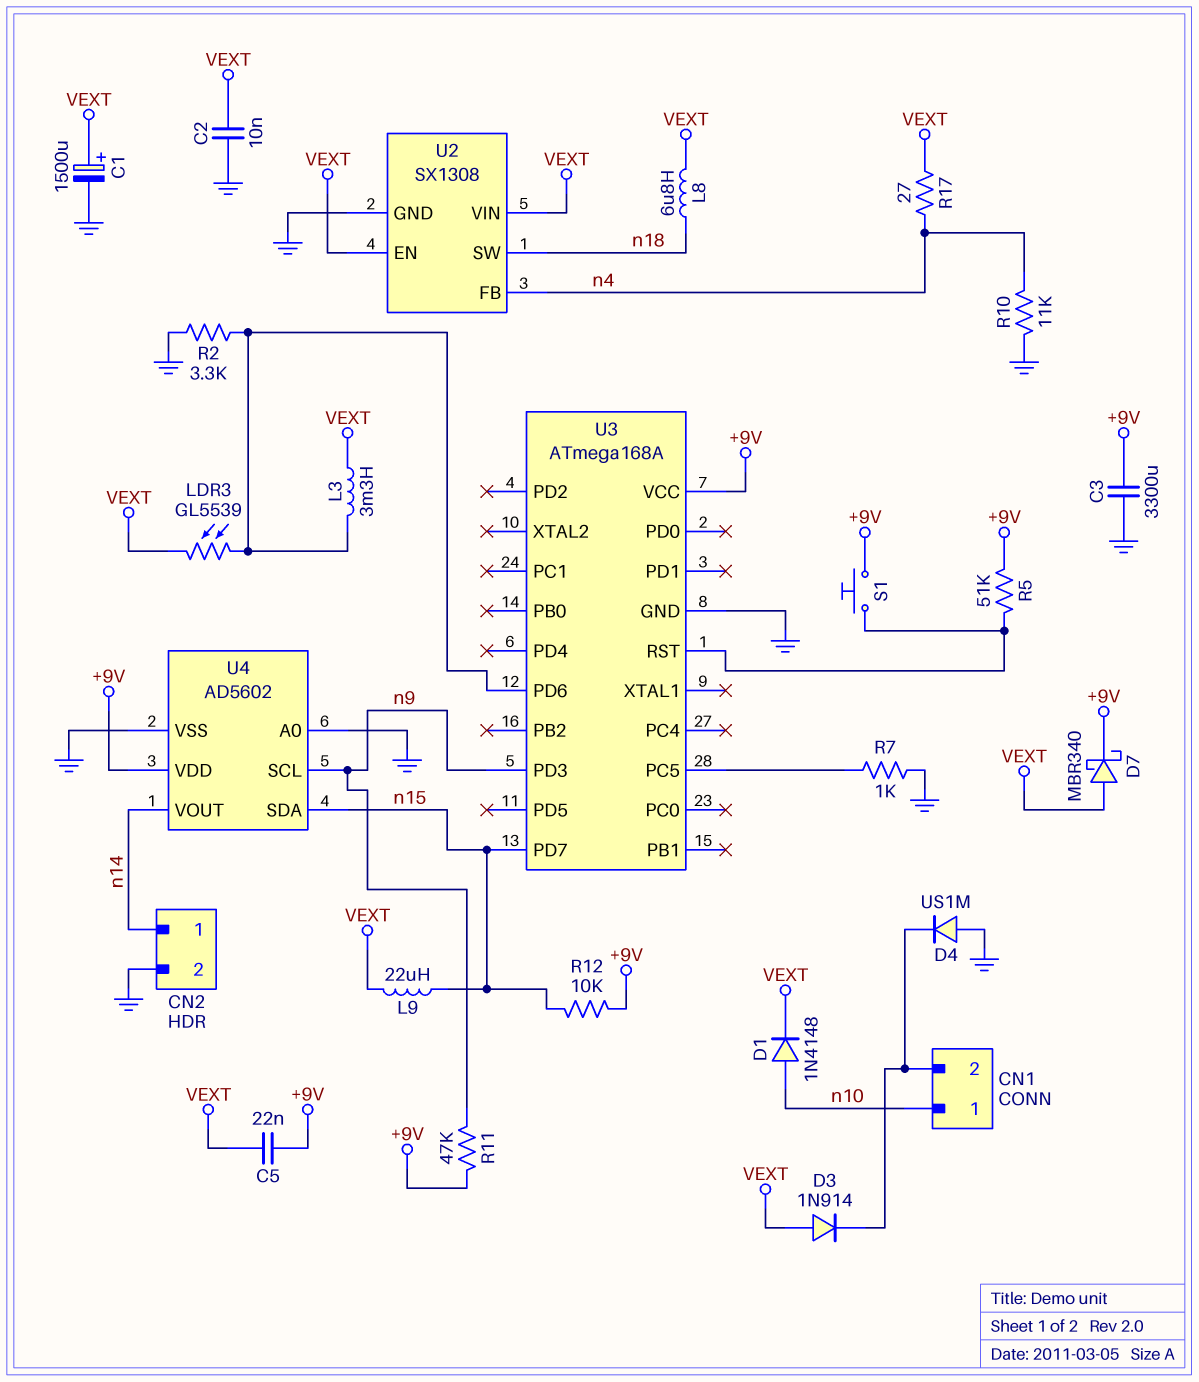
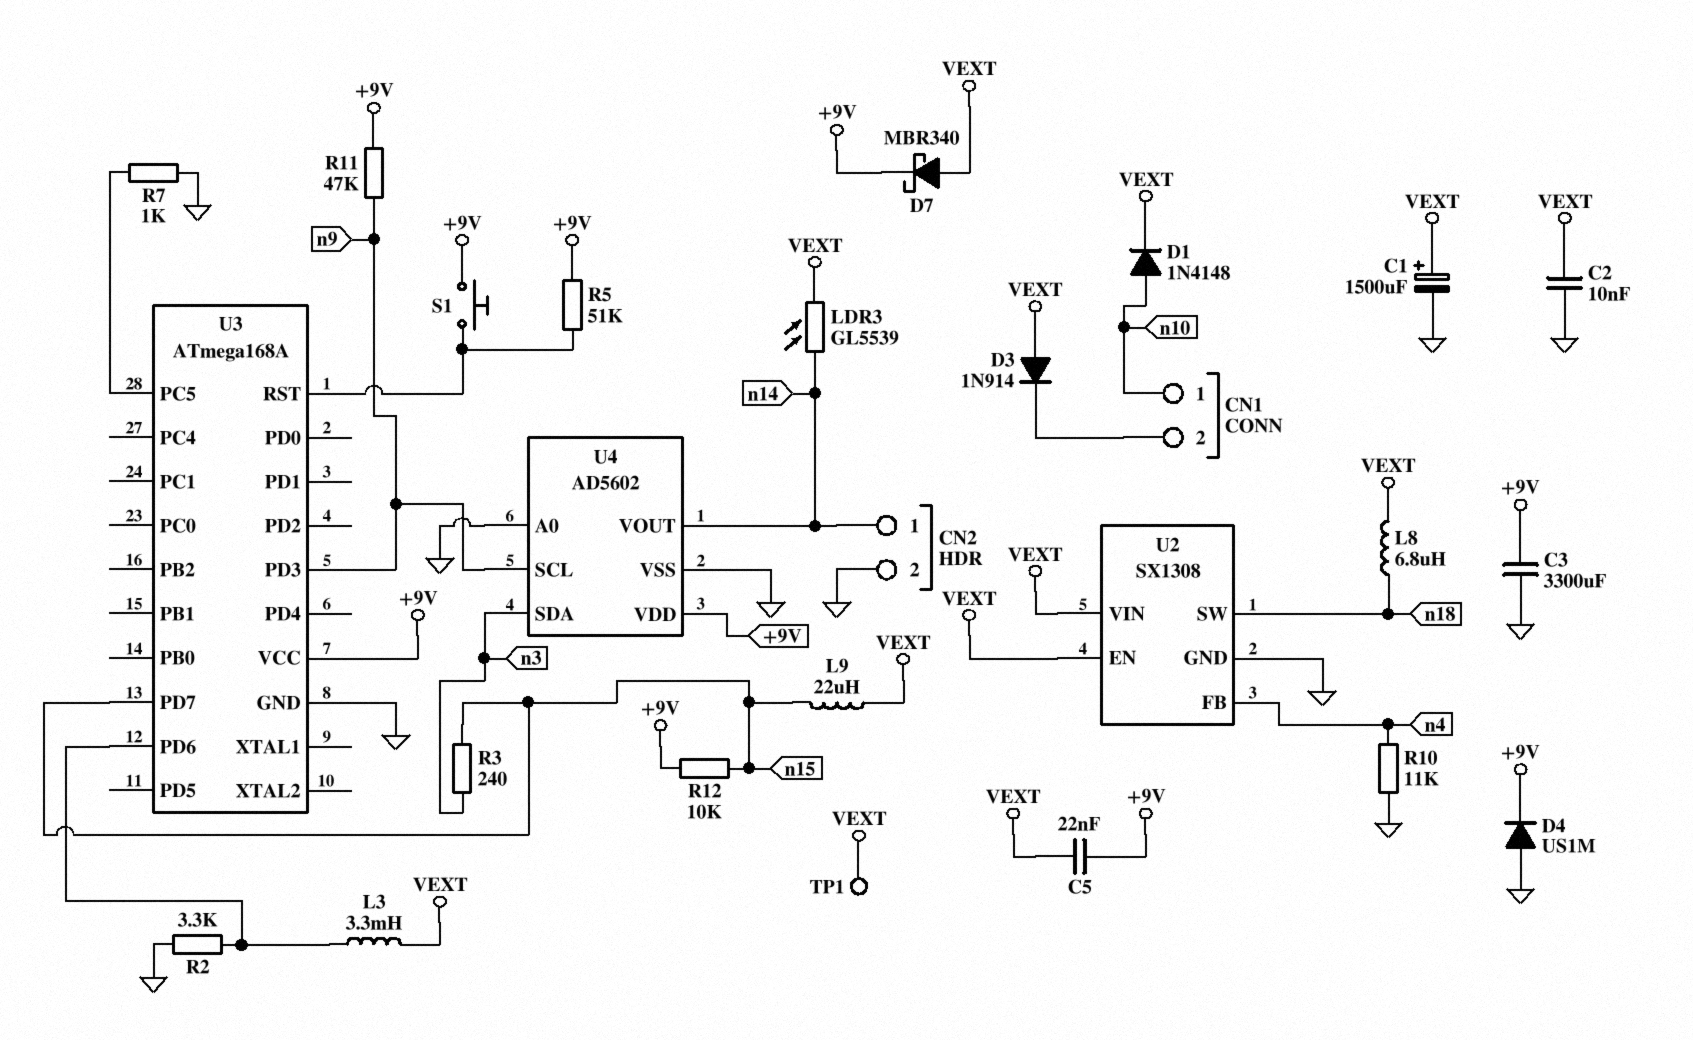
D4: diode US1M (A GND, K CN1/2) -> diode US1M (A GND, K +9V)
LDR3: GL5539 (U3/PD6, VEXT) -> GL5539 (VEXT, n14)
R3: none -> 240 (n3, n15)
R17: 27 (VEXT, n4) -> none
TP1: none -> test point (VEXT)
U4 pin SDA: n15 -> n3

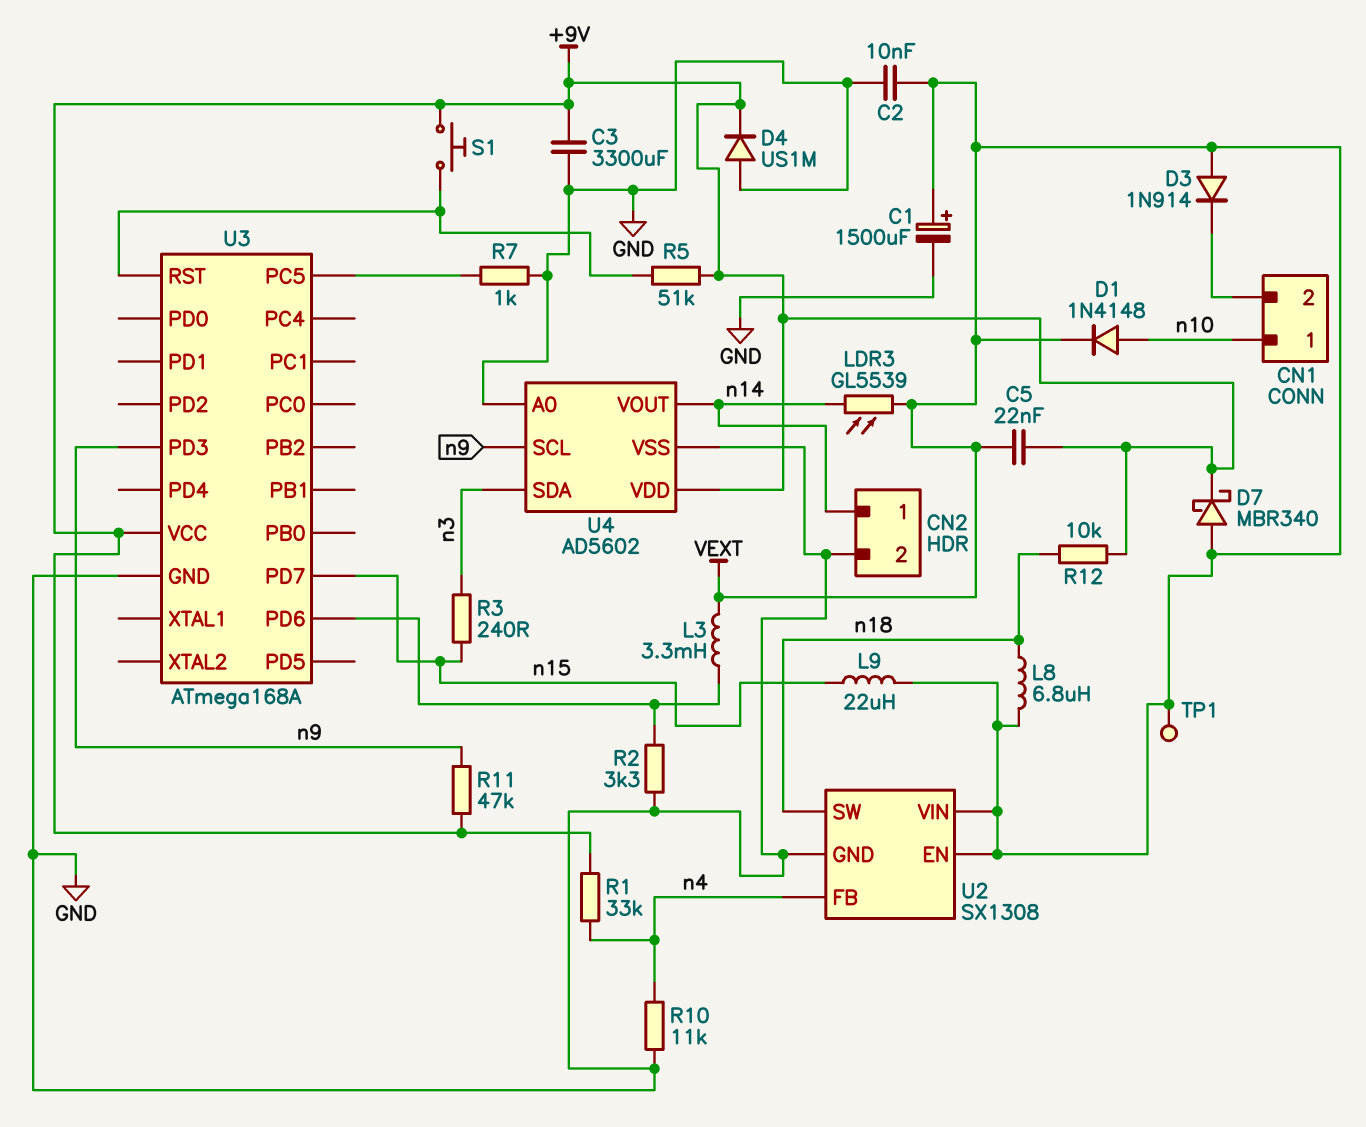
R1: none -> 33k (+9V, n4)
R12: 10k (+9V, n15) -> 10k (+9V, n18)

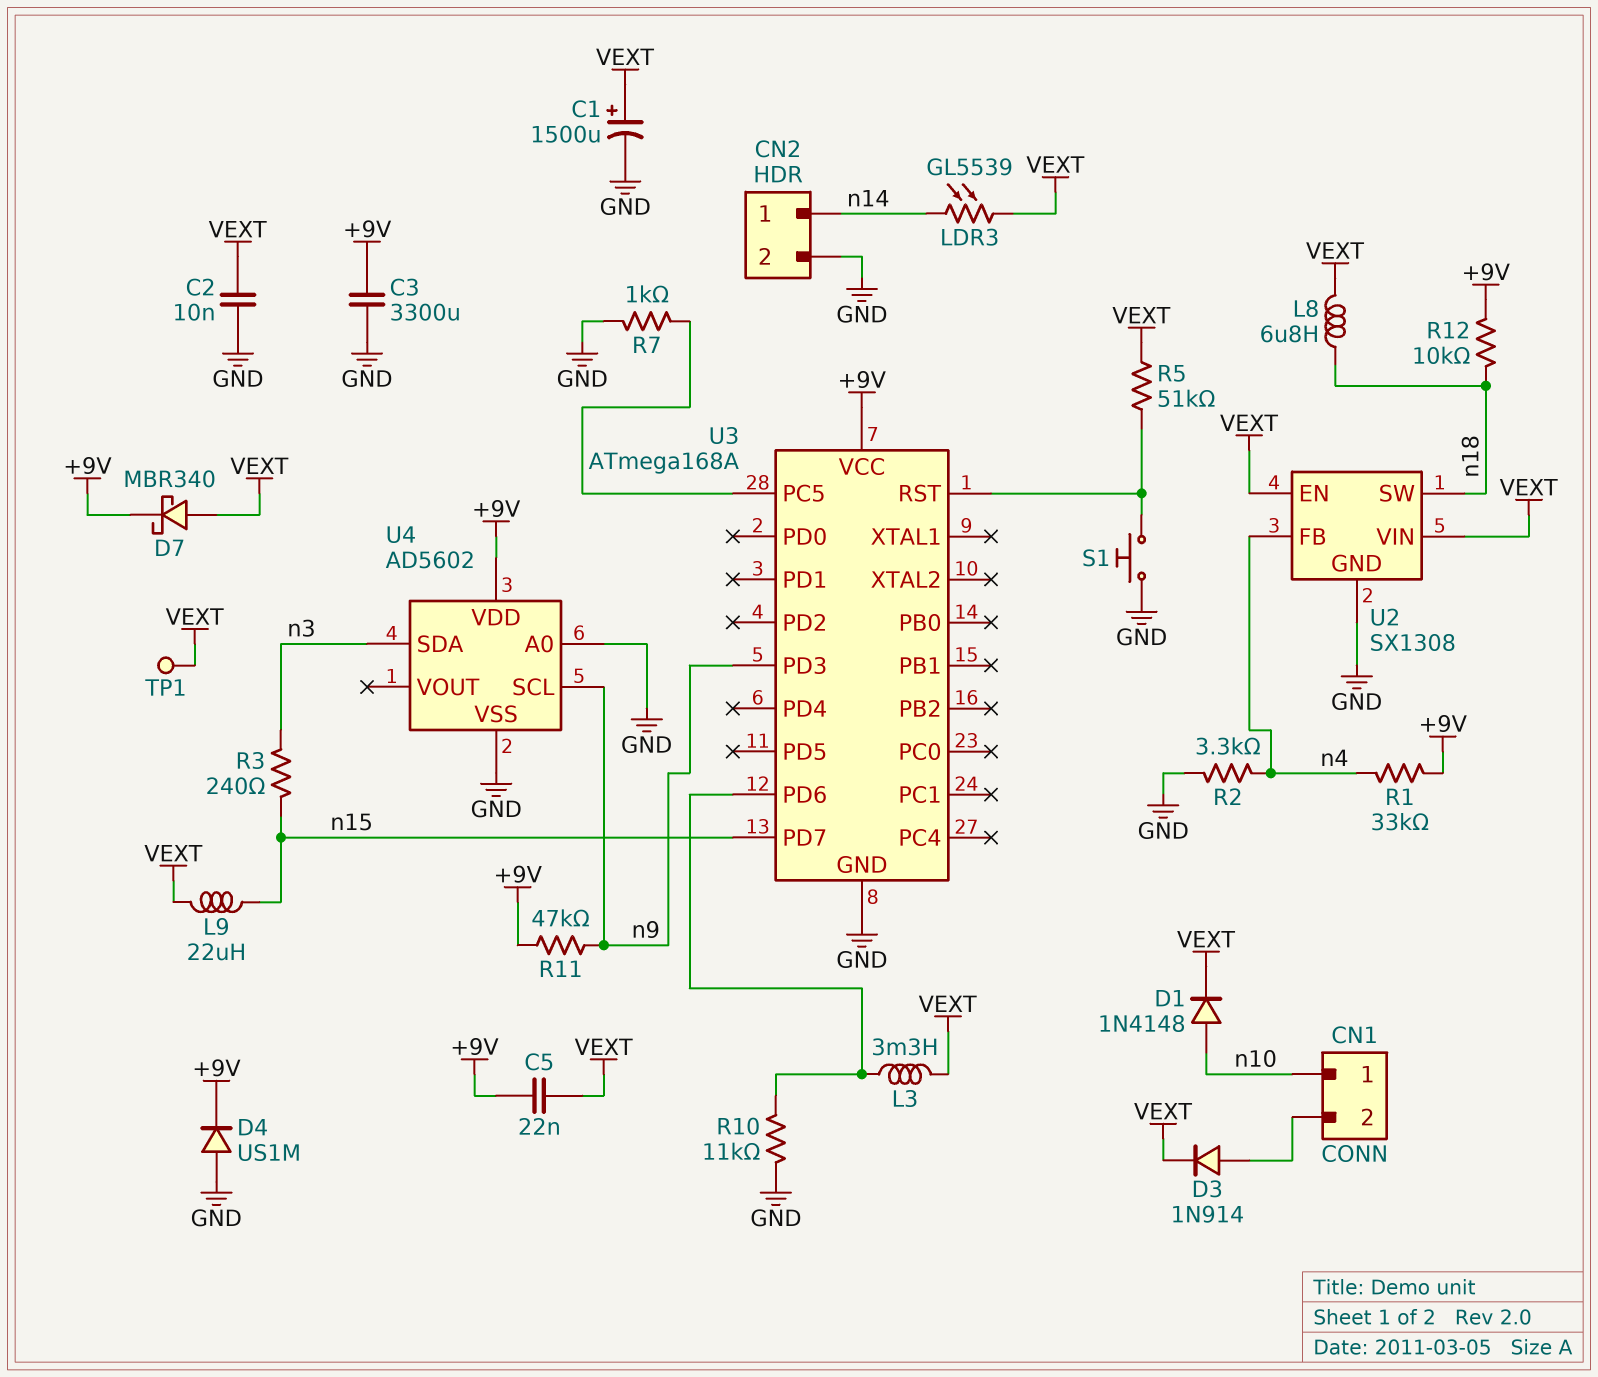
D3: diode 1N914 (A VEXT, K CN1/2) -> diode 1N914 (A CN1/2, K VEXT)
R2: 3.3k (GND, U3/PD6) -> 3.3k (GND, n4)
R5: 51k (+9V, U3/RST) -> 51k (U3/RST, VEXT)
R10: 11k (GND, n4) -> 11k (GND, U3/PD6)
S1: button (+9V, U3/RST) -> button (GND, U3/RST)
U4 pin VOUT: n14 -> none

